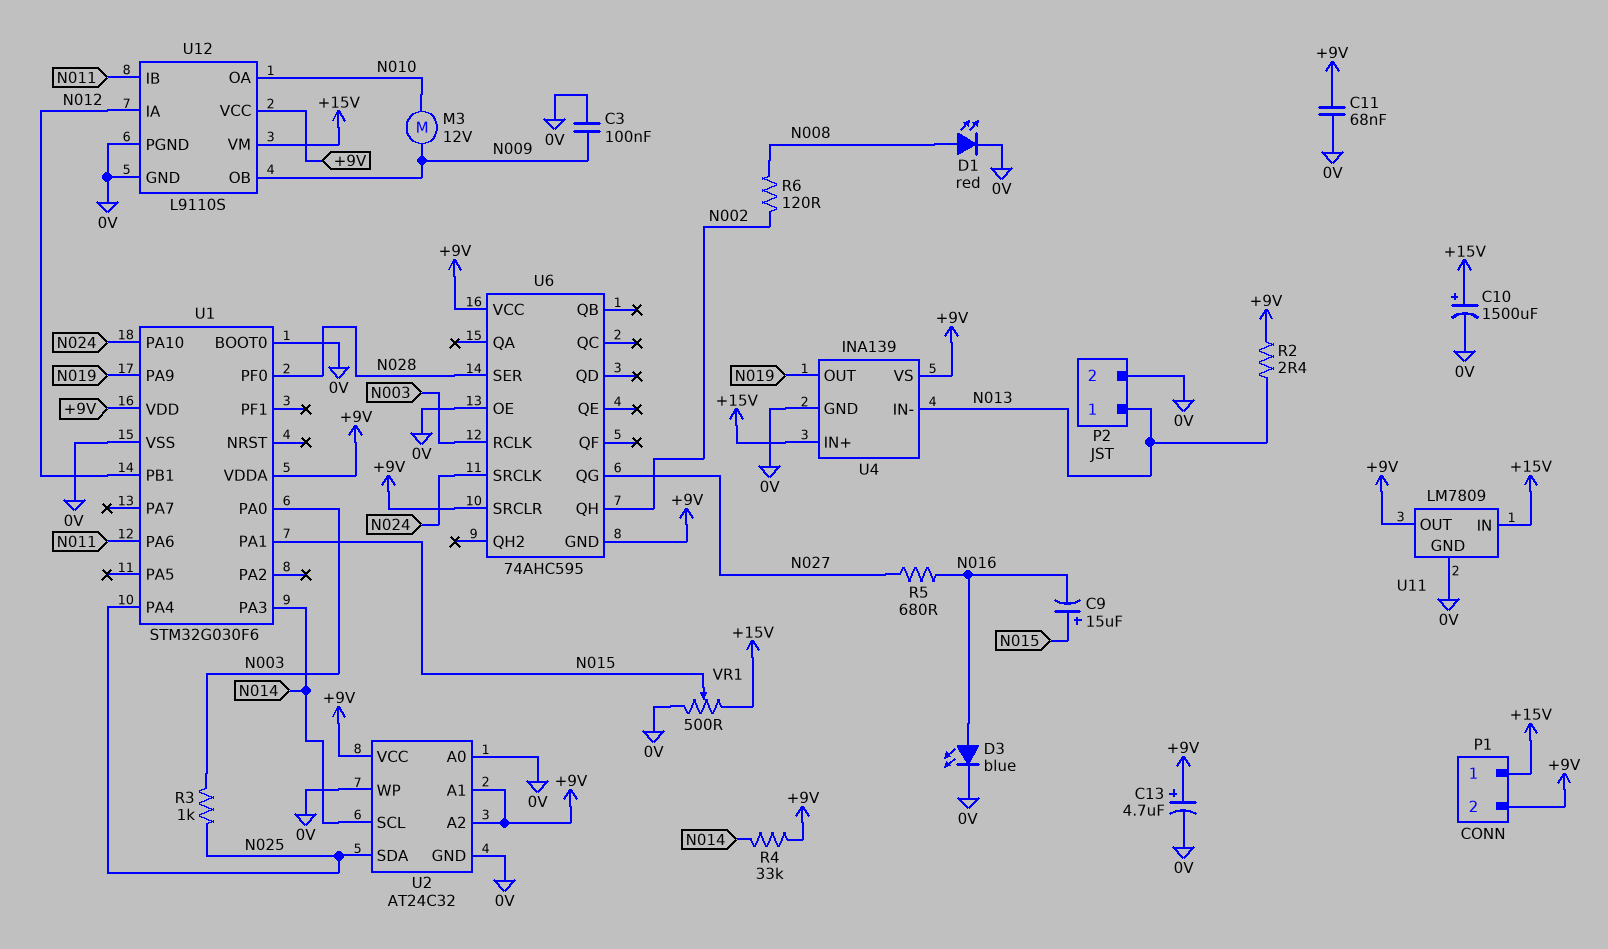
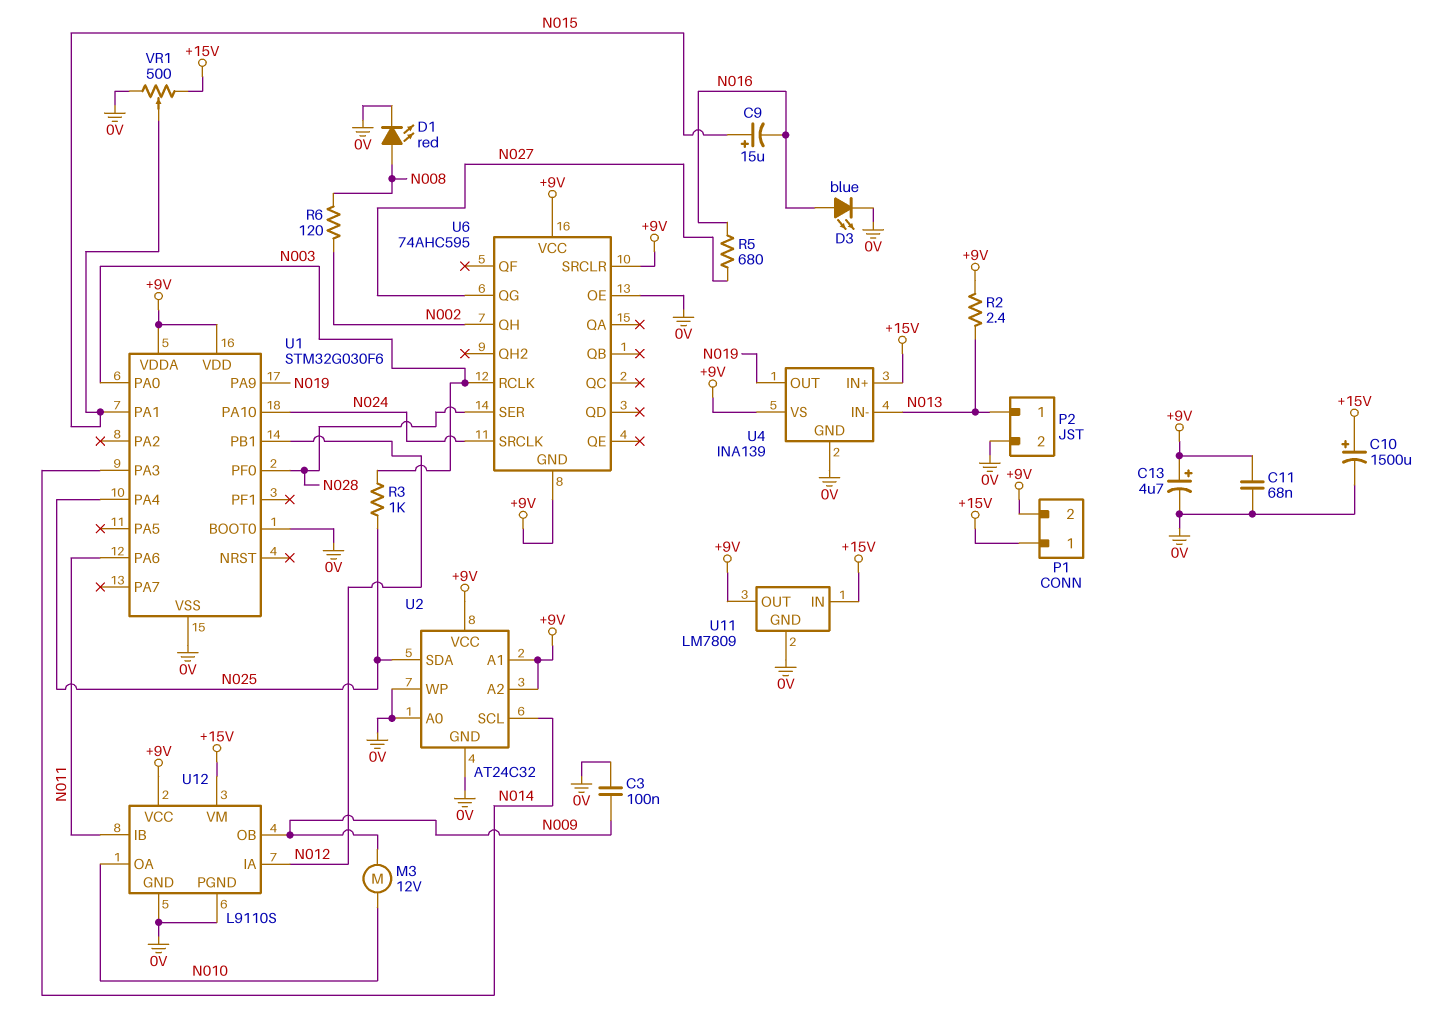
R4: 33k (+9V, N014) -> none

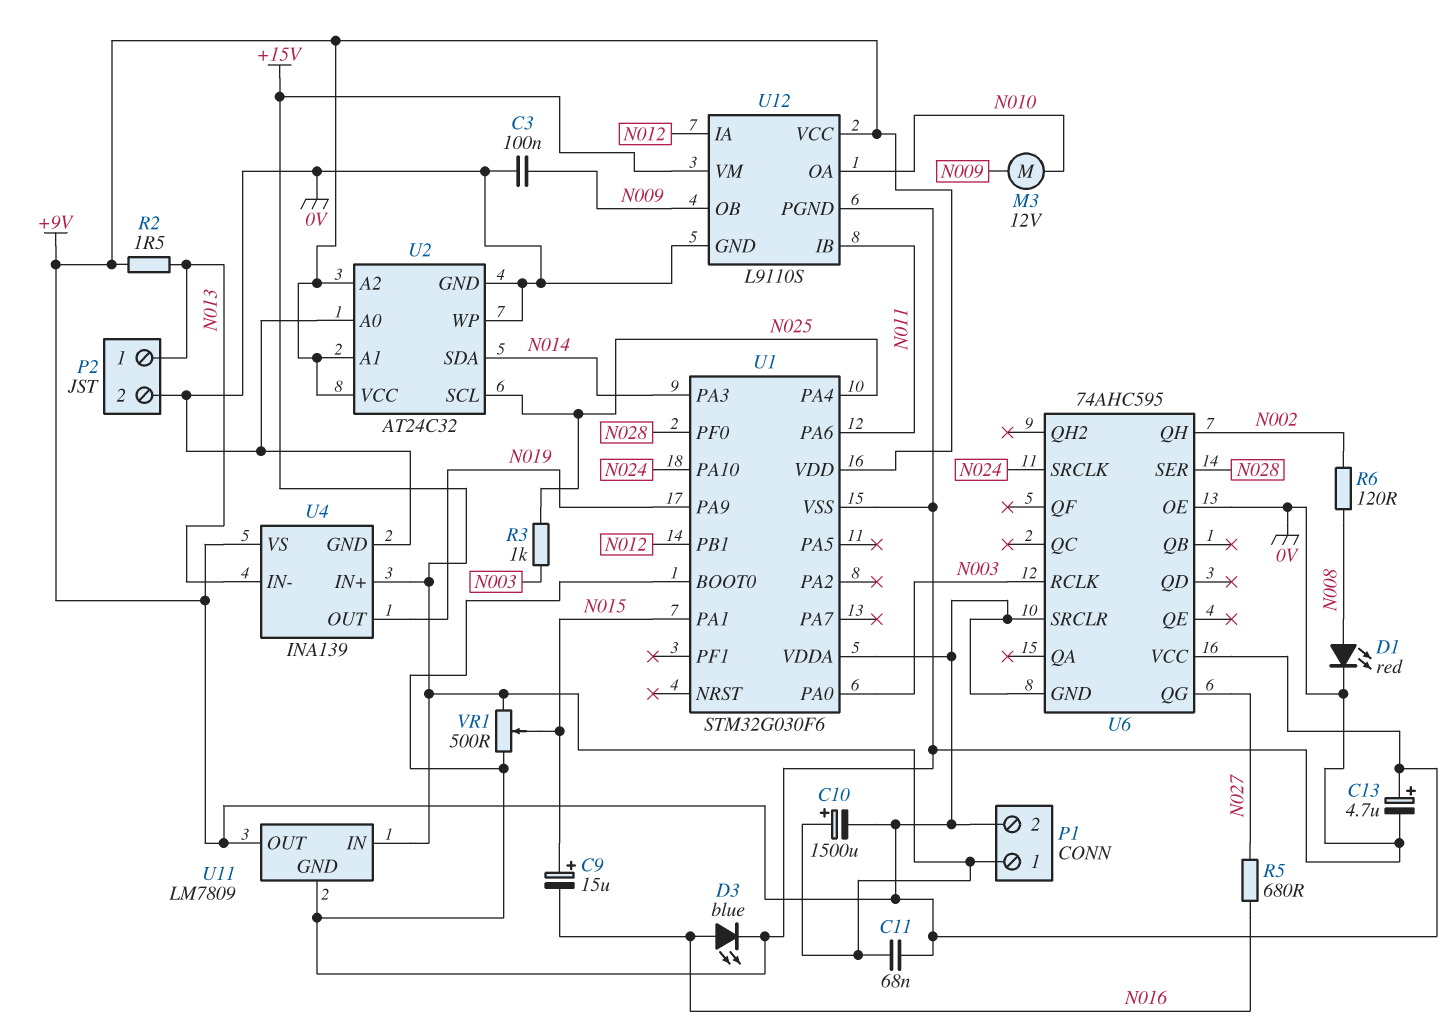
C10: 1500uF (plus +15V, minus 0V) -> 1500uF (plus +15V, minus +9V)
C11: 68nF (+9V, 0V) -> 68nF (+9V, +15V)
R2: 2.4 (+9V, N013) -> 1.5 (+9V, N013)
U2 pin SCL: N014 -> N025
U2 pin SDA: N025 -> N014

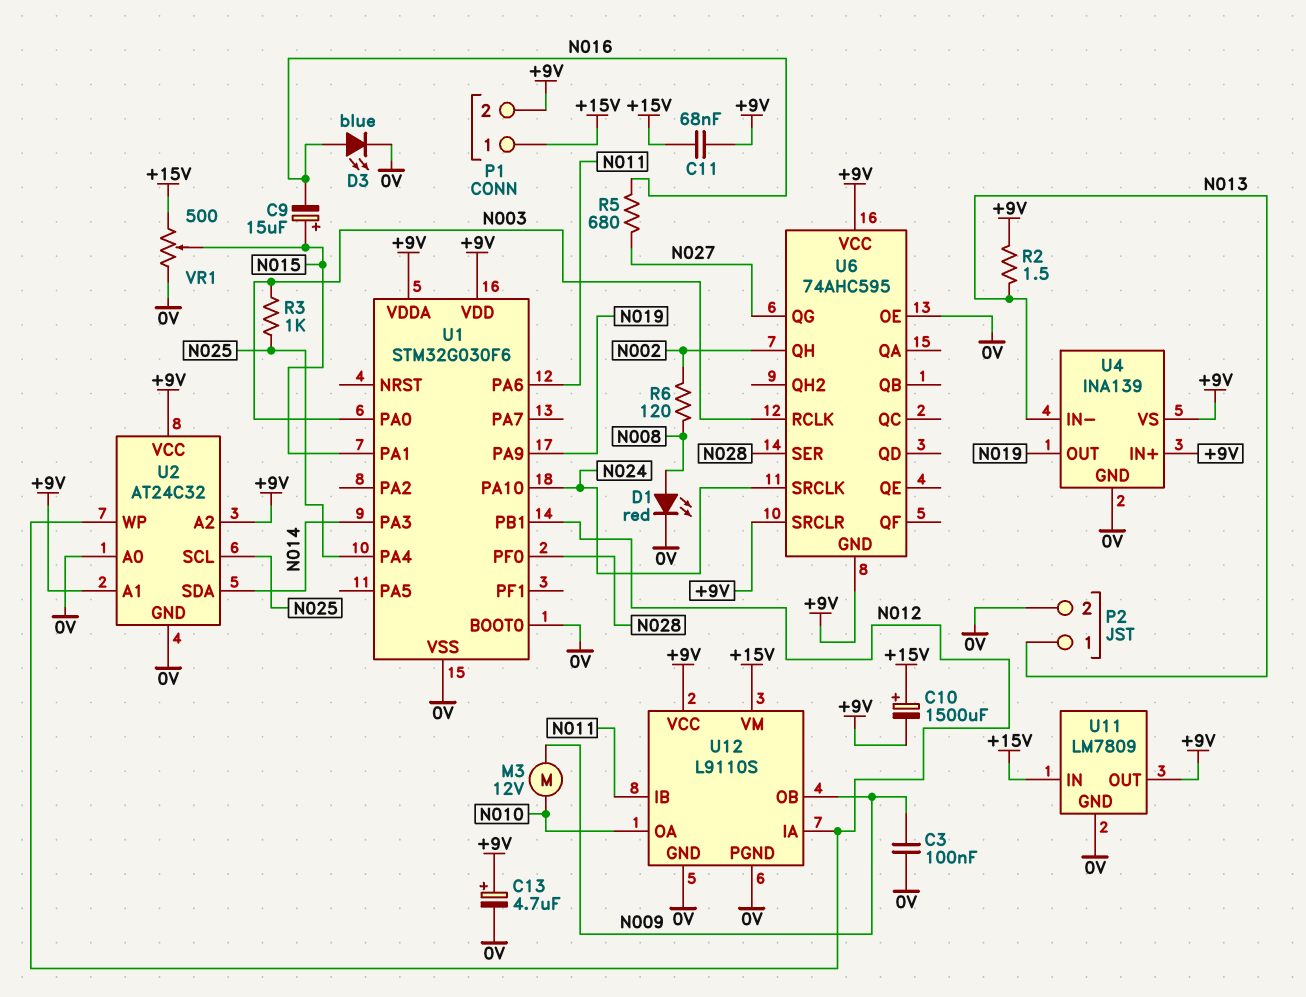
U2 pin WP: 0V -> N012
U4 pin IN+: +15V -> +9V

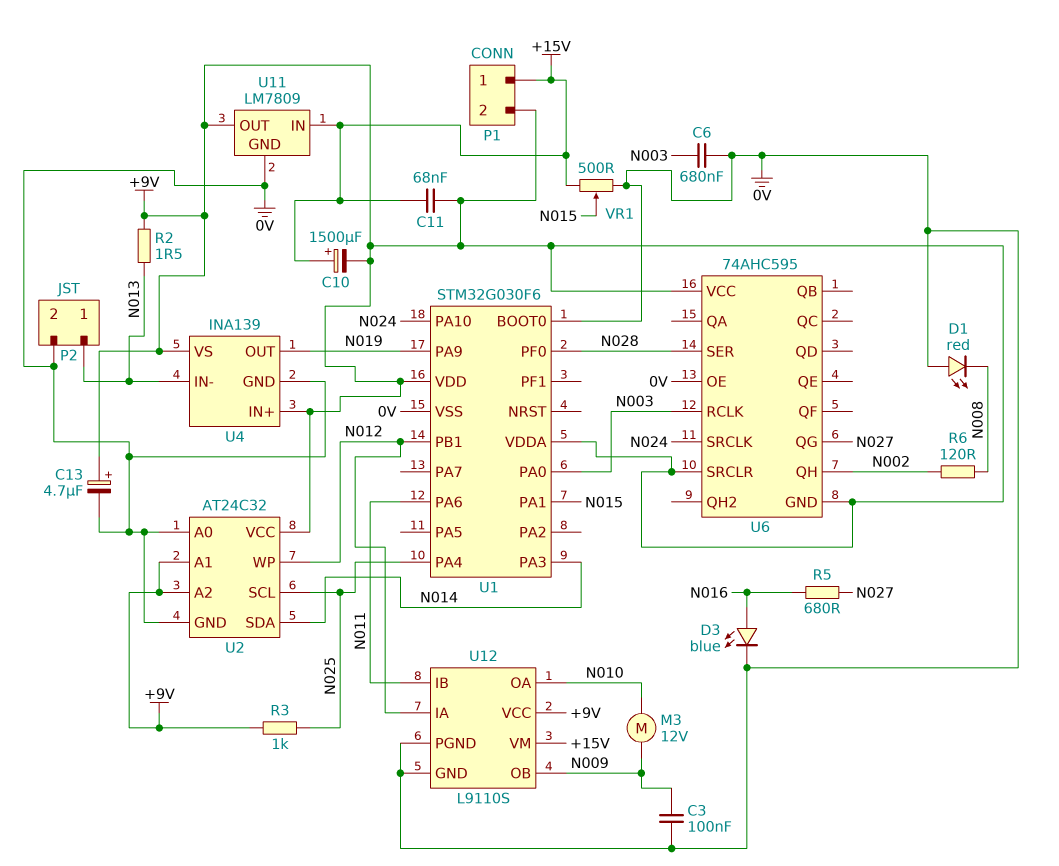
C6: none -> 680nF (0V, N003)
C9: 15uF (plus N015, minus N016) -> none
D1: LED red (A N008, K 0V) -> LED red (A 0V, K N008)
R3: 1k (N003, N025) -> 1k (+9V, N025)

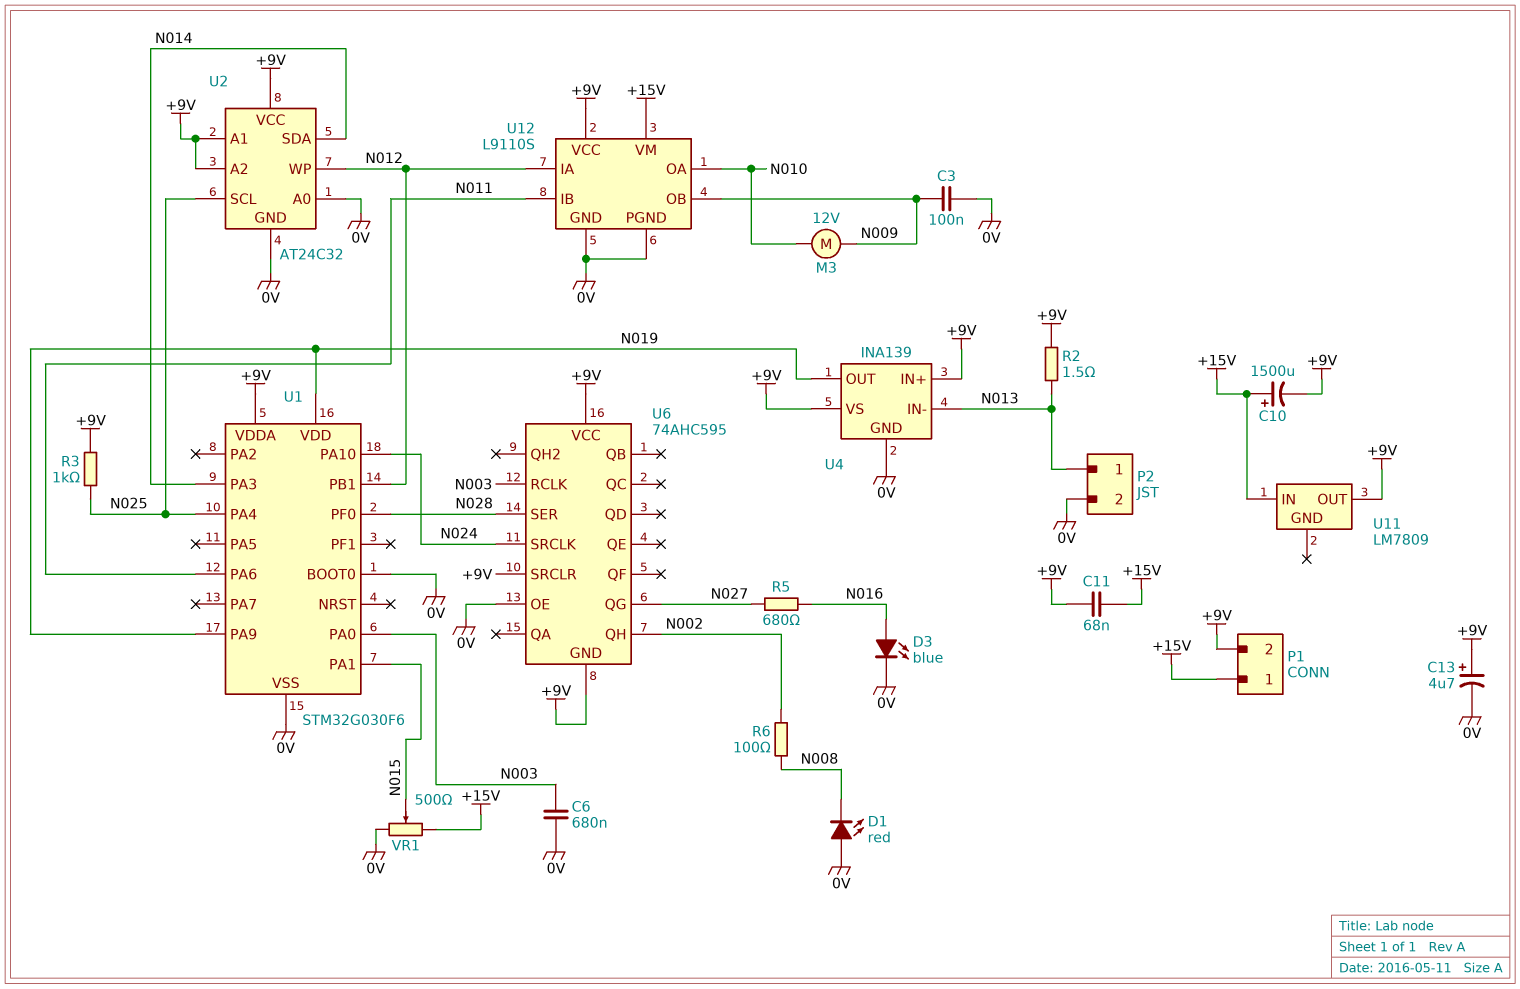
R6: 120 (N002, N008) -> 100 (N002, N008)
U1 pin VDD: +9V -> N019
U11 pin GND: 0V -> none

